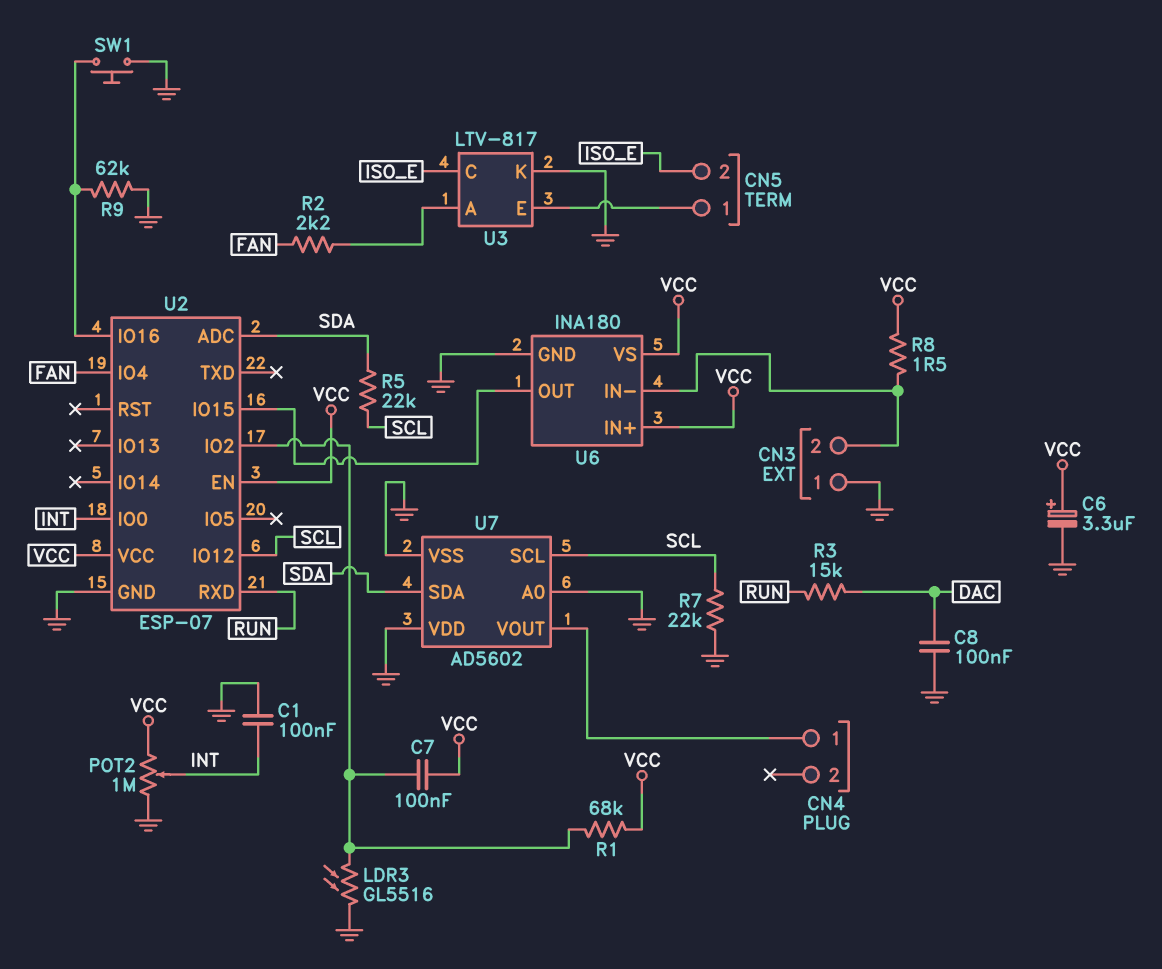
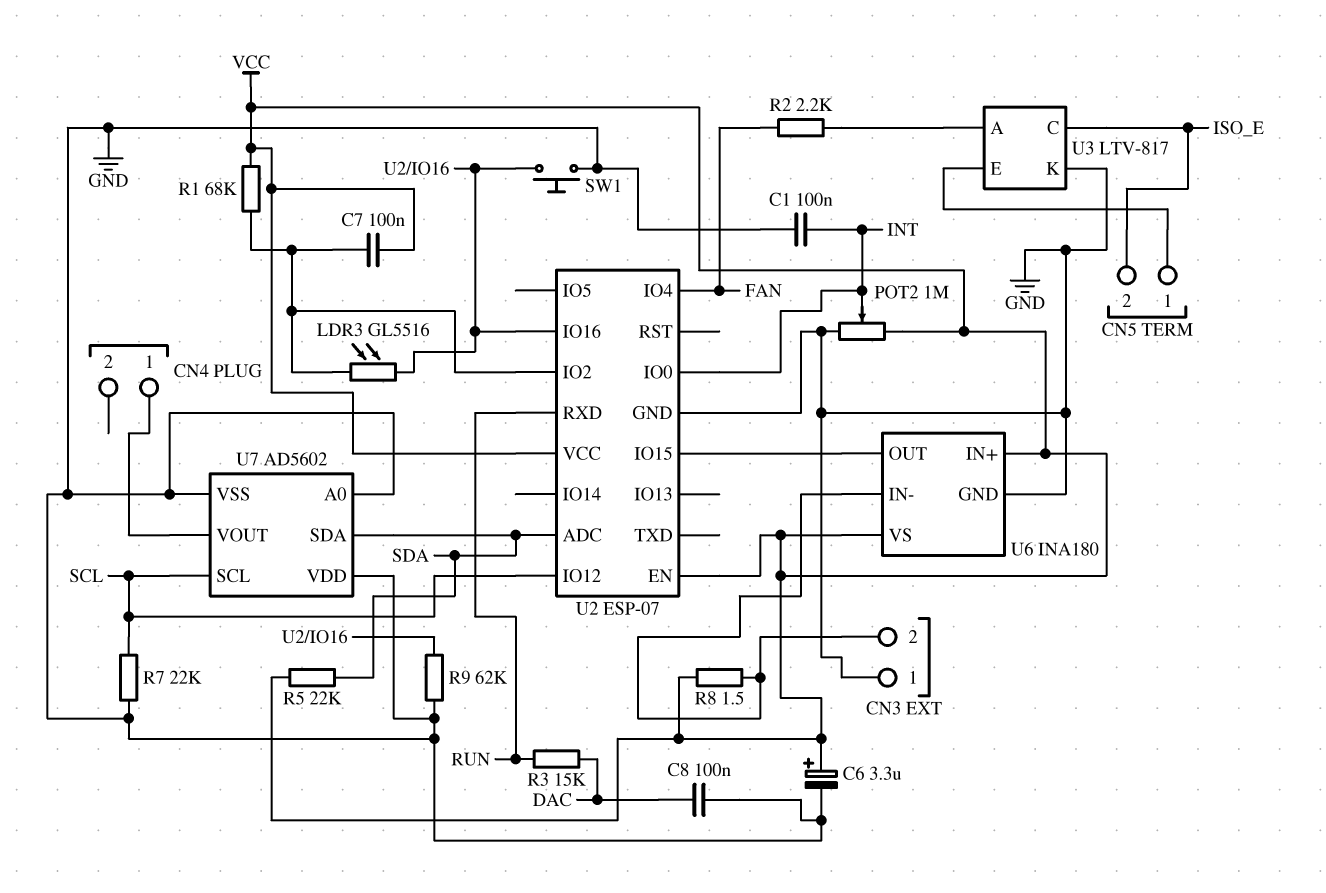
LDR3: GL5516 (GND, U2/IO2) -> GL5516 (U2/IO2, U2/IO16)
R5: 22k (SCL, SDA) -> 22k (SDA, VCC)

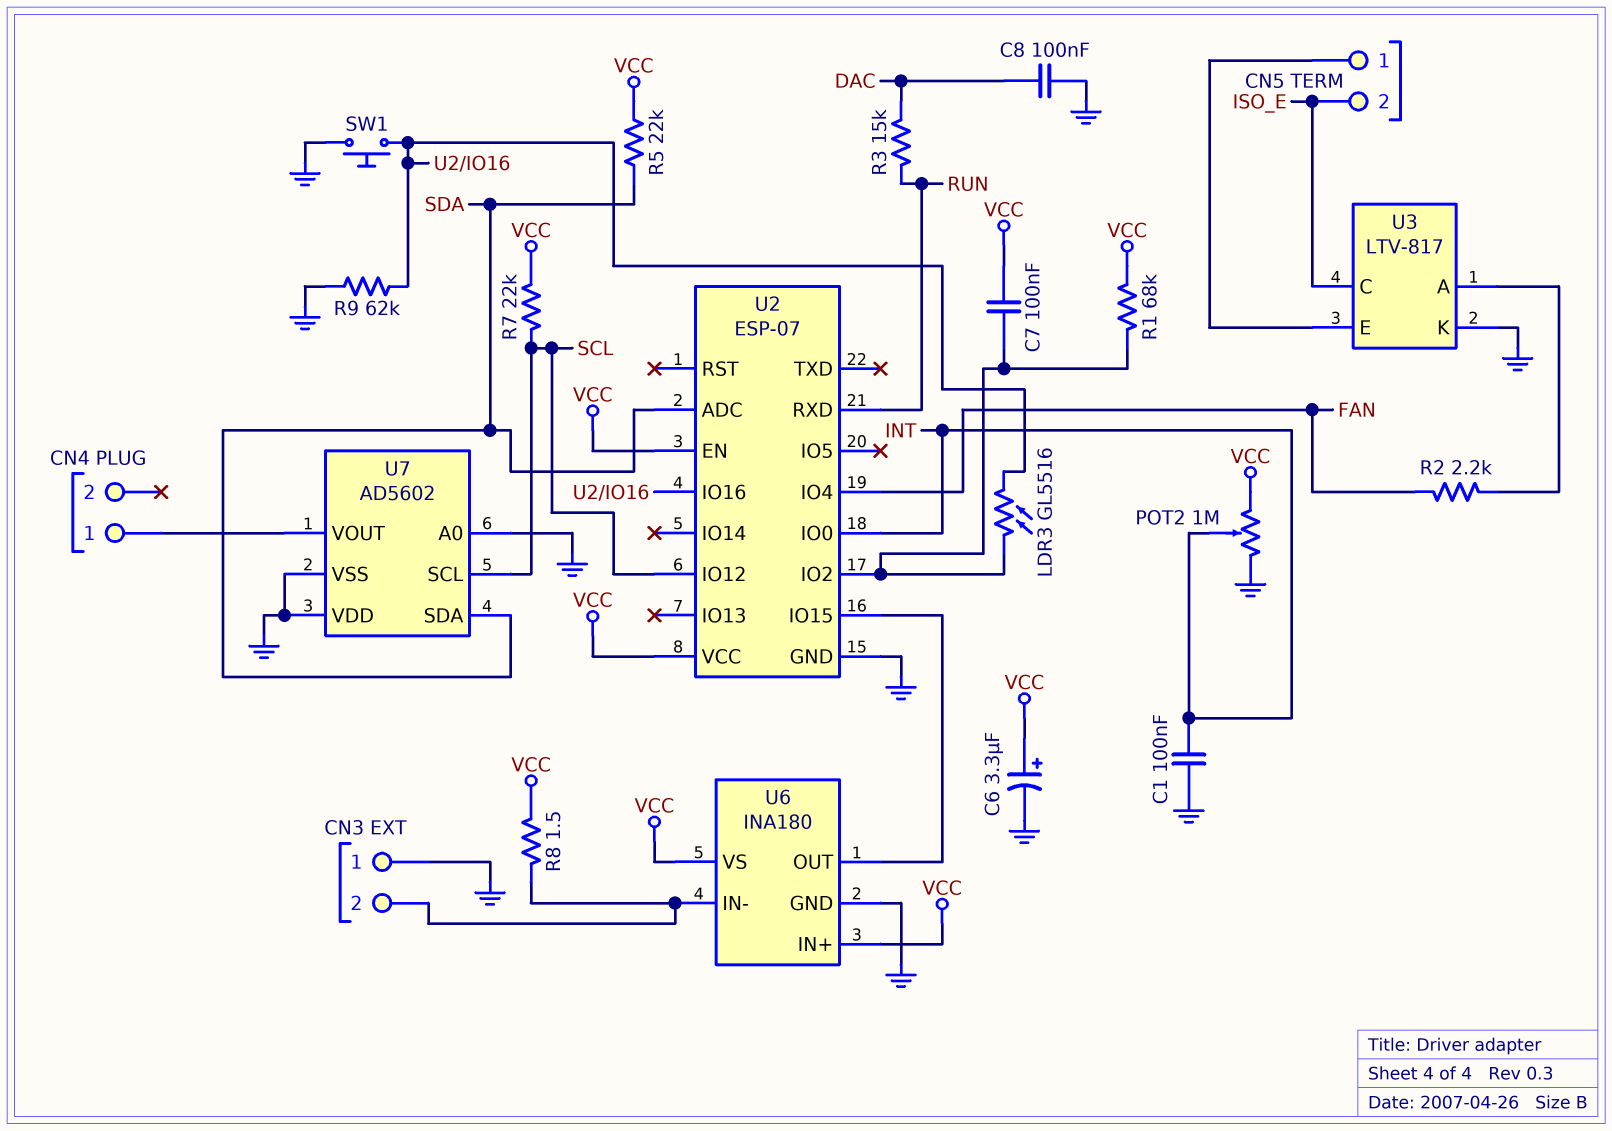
R7: 22k (GND, SCL) -> 22k (SCL, VCC)

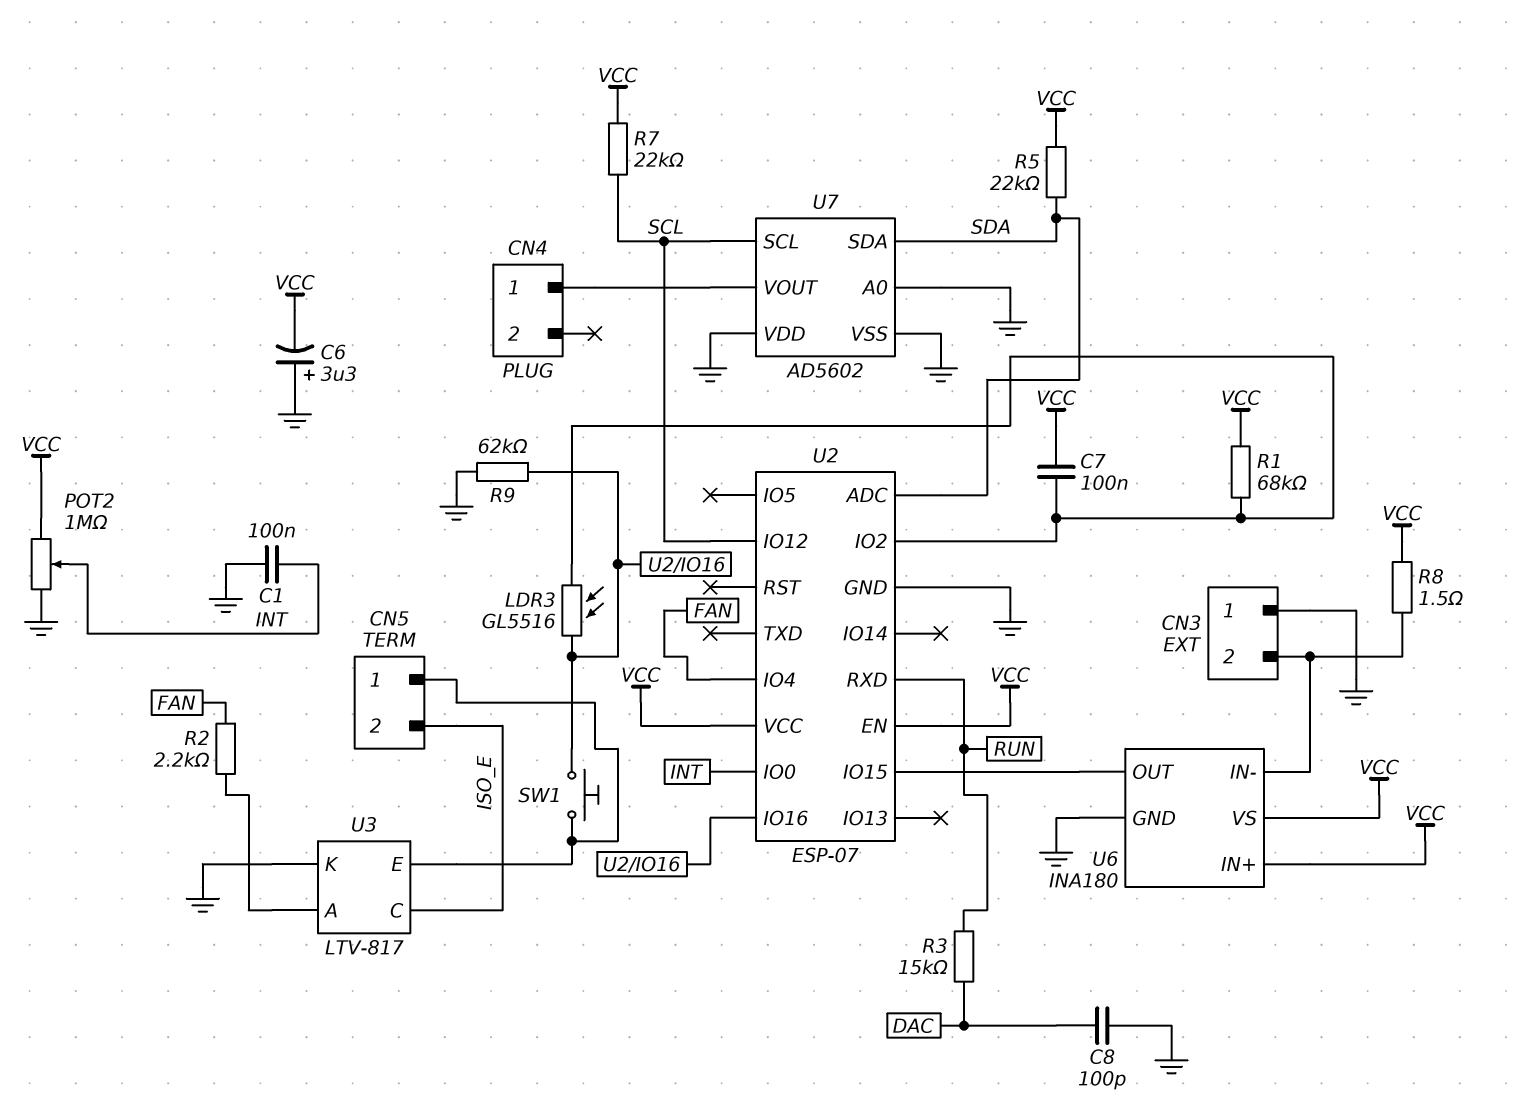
C6: 3.3uF (plus VCC, minus GND) -> 3.3uF (plus GND, minus VCC)
C8: 100nF (DAC, GND) -> 100pF (DAC, GND)
SW1: button (GND, U2/IO16) -> button (CN5/1, U2/IO16)

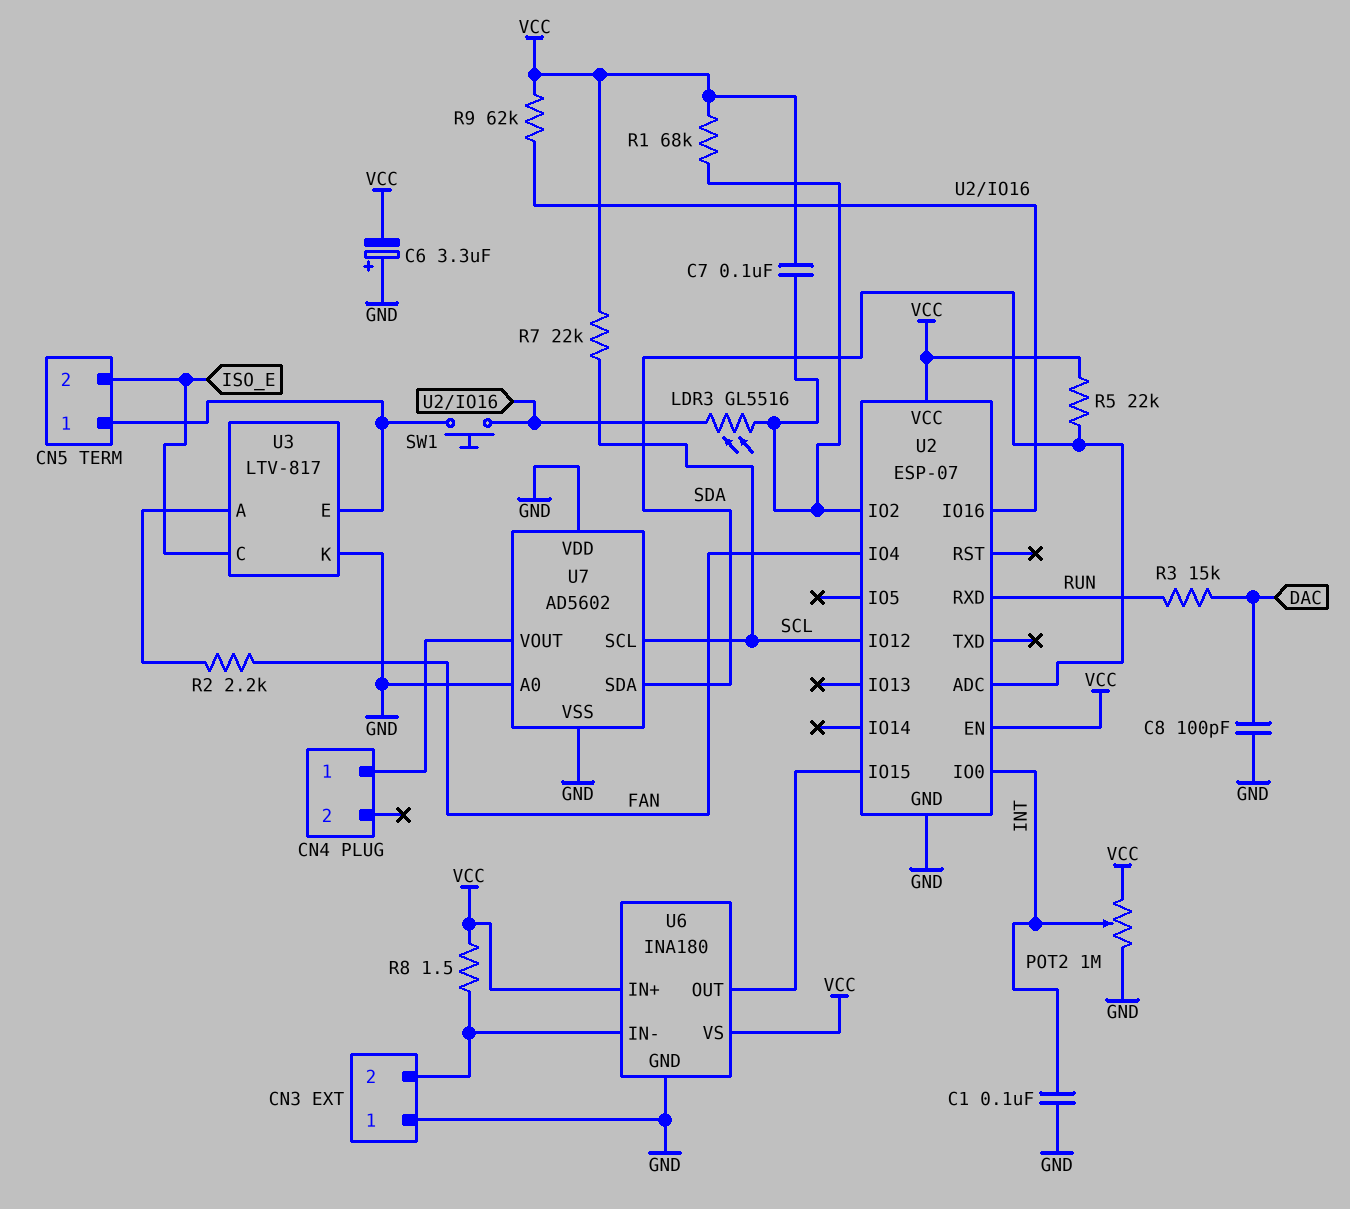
R9: 62k (GND, U2/IO16) -> 62k (U2/IO16, VCC)

